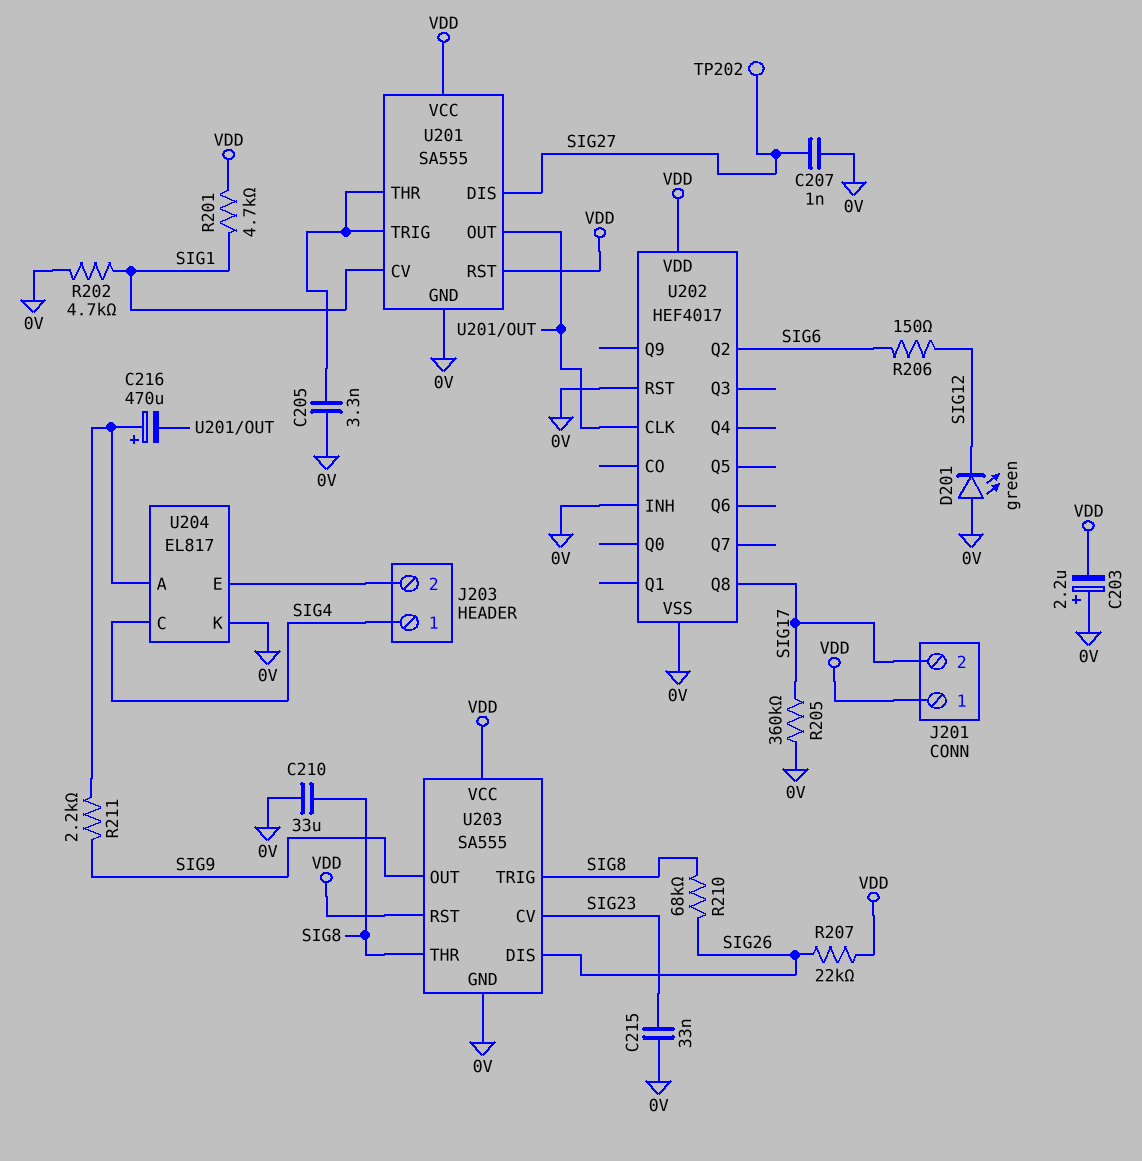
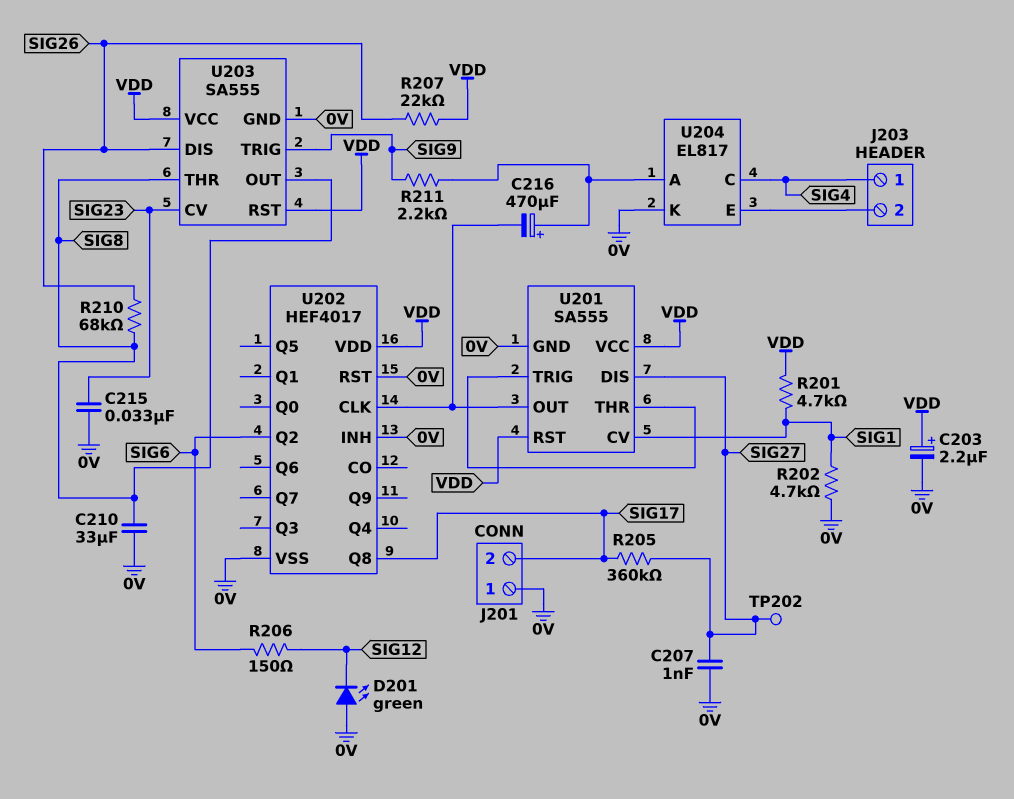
C203: 2.2uF (plus 0V, minus VDD) -> 2.2uF (plus VDD, minus 0V)
C205: 3.3nF (0V, U201/THR) -> none
J201 pin 1: VDD -> 0V
R205: 360k (0V, SIG17) -> 360k (SIG17, SIG27)
U203 pin OUT: SIG9 -> SIG8
U203 pin TRIG: SIG8 -> SIG9

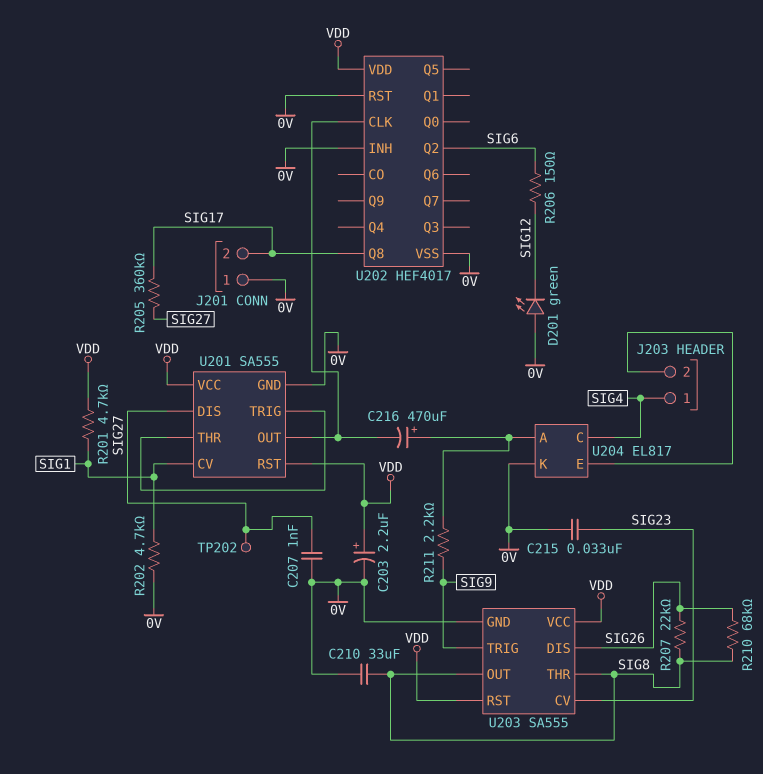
R207: 22k (SIG26, VDD) -> 22k (SIG8, SIG26)

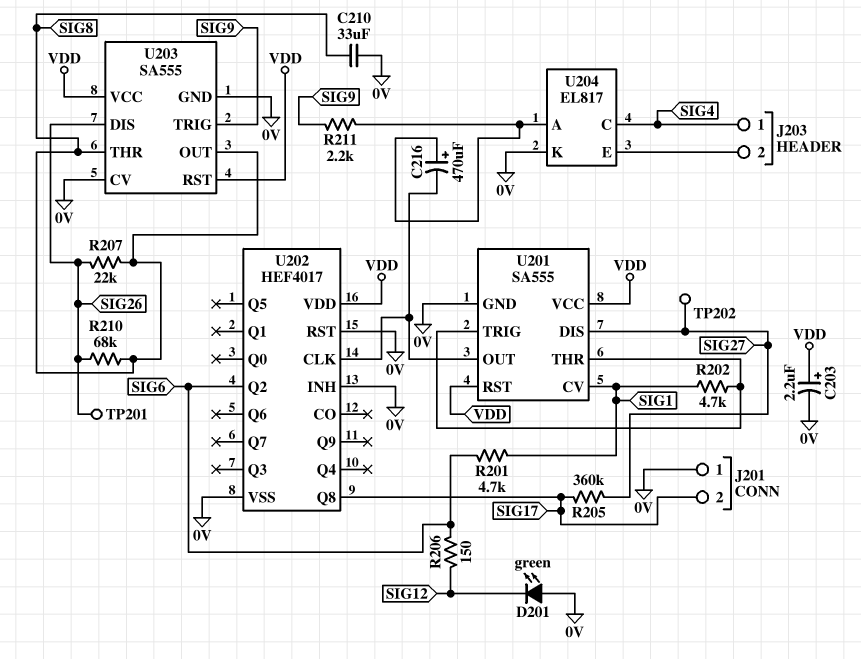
C207: 1nF (0V, SIG27) -> none
C215: 33nF (0V, SIG23) -> none
R201: 4.7k (SIG1, VDD) -> 4.7k (SIG1, SIG6)
R202: 4.7k (0V, SIG1) -> 4.7k (SIG1, U201/THR)
TP201: none -> test point (SIG26)
U203 pin CV: SIG23 -> 0V

